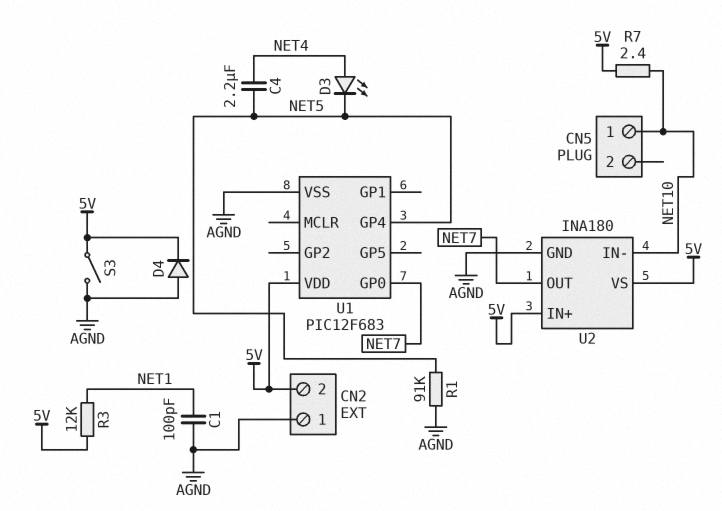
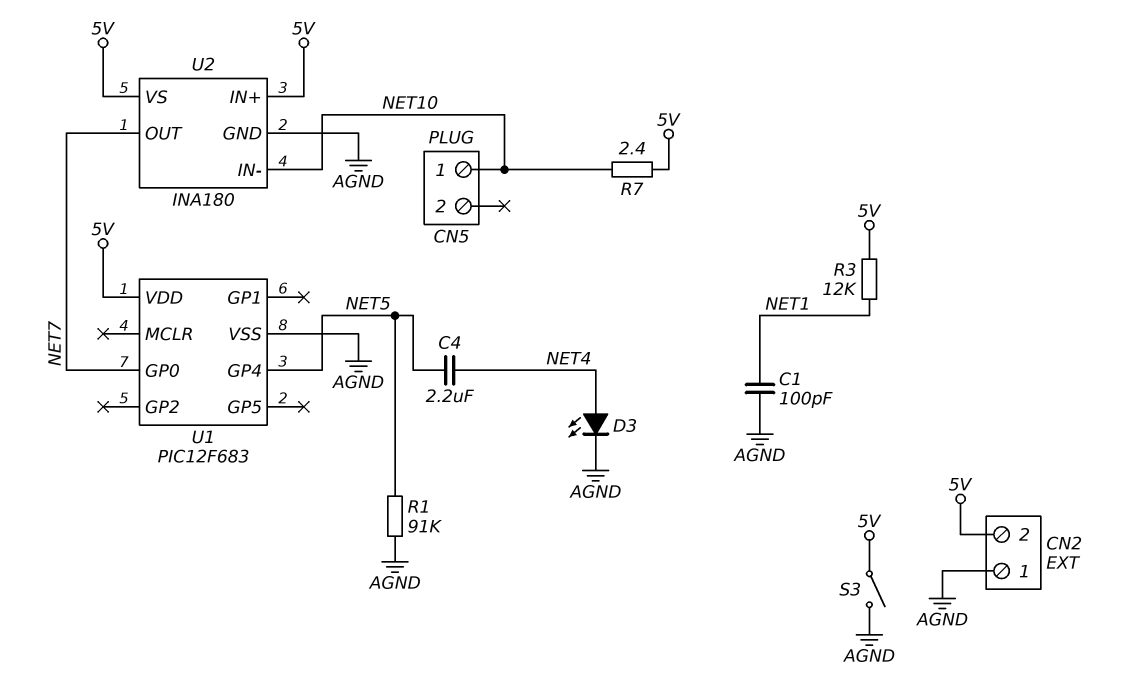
D3: LED (A NET4, K NET5) -> LED (A NET4, K AGND)
D4: diode (A AGND, K 5V) -> none

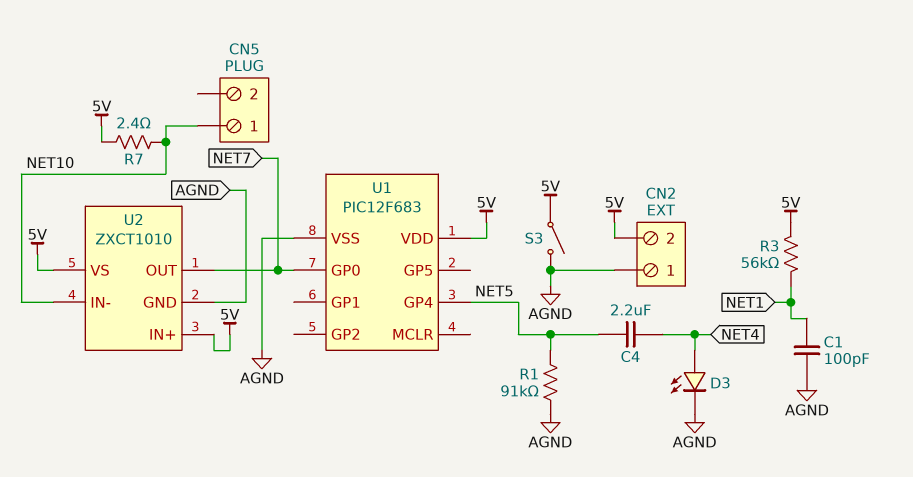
R3: 12k (5V, NET1) -> 56k (5V, NET1)
U2: INA180 -> ZXCT1010

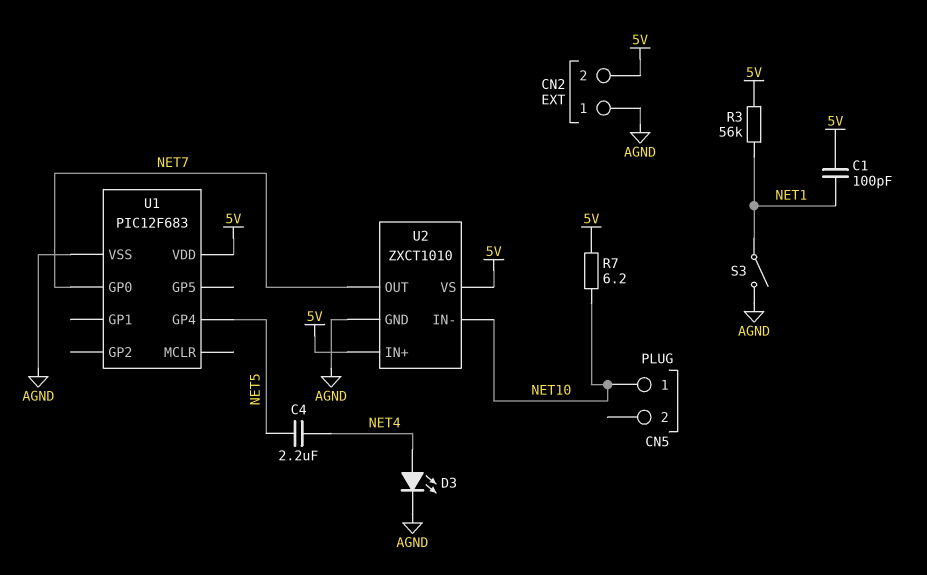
C1: 100pF (AGND, NET1) -> 100pF (5V, NET1)
R1: 91k (AGND, NET5) -> none
R7: 2.4 (5V, NET10) -> 6.2 (5V, NET10)
S3: switch (5V, AGND) -> switch (AGND, NET1)

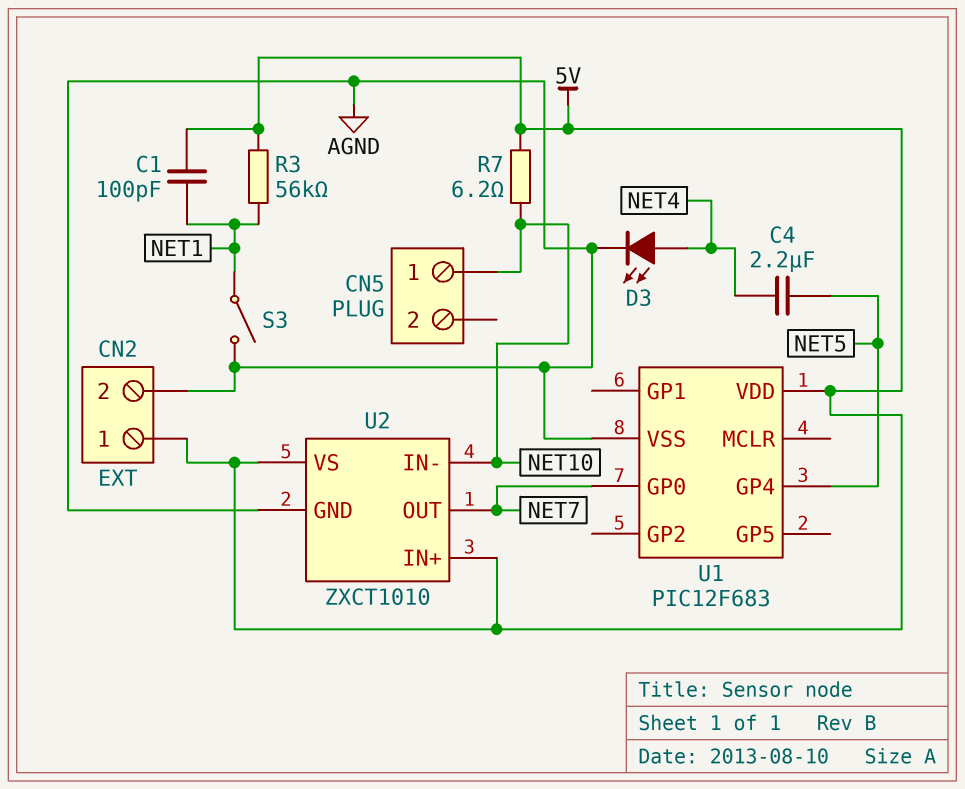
CN2 pin 1: AGND -> 5V
CN2 pin 2: 5V -> AGND

